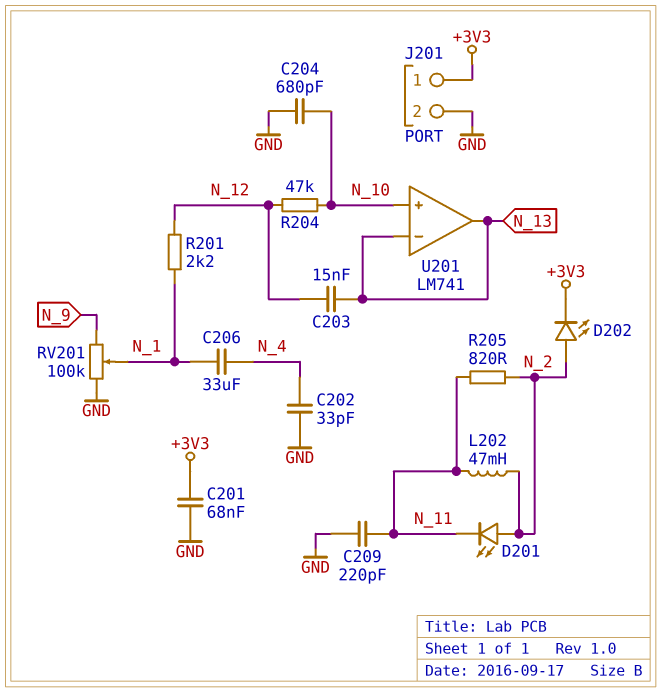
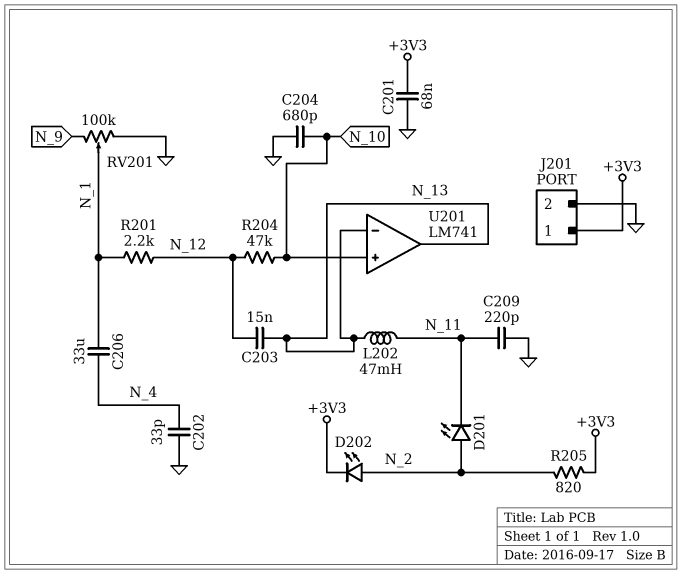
L202: 47mH (N_2, N_11) -> 47mH (N_11, N_13)
R205: 820 (N_2, N_11) -> 820 (+3V3, N_2)

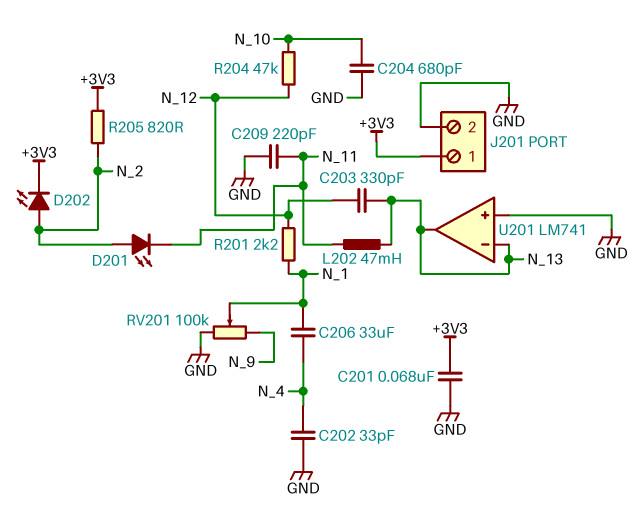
C203: 15nF (N_12, N_13) -> 330pF (N_12, N_13)
U201 pin in+: N_10 -> GND

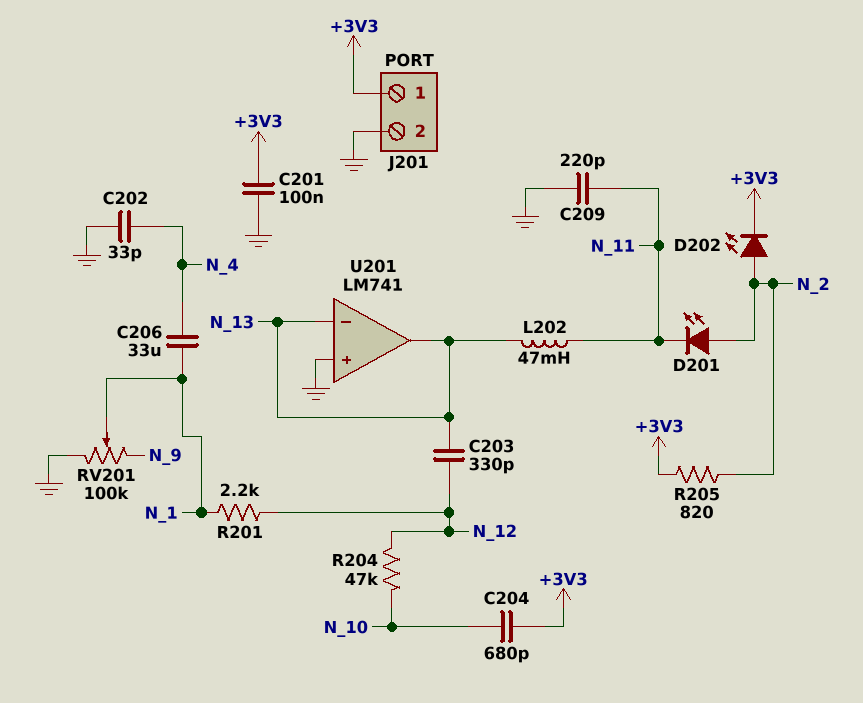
C201: 68nF (+3V3, GND) -> 100nF (+3V3, GND)
C204: 680pF (GND, N_10) -> 680pF (+3V3, N_10)

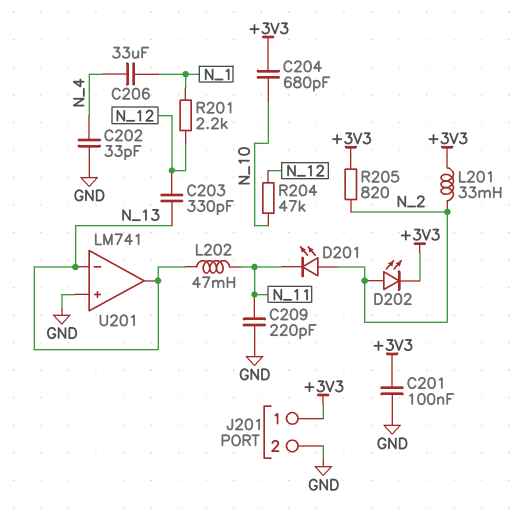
L201: none -> 33mH (+3V3, N_2)
RV201: 100k (GND, N_9, wiper N_1) -> none

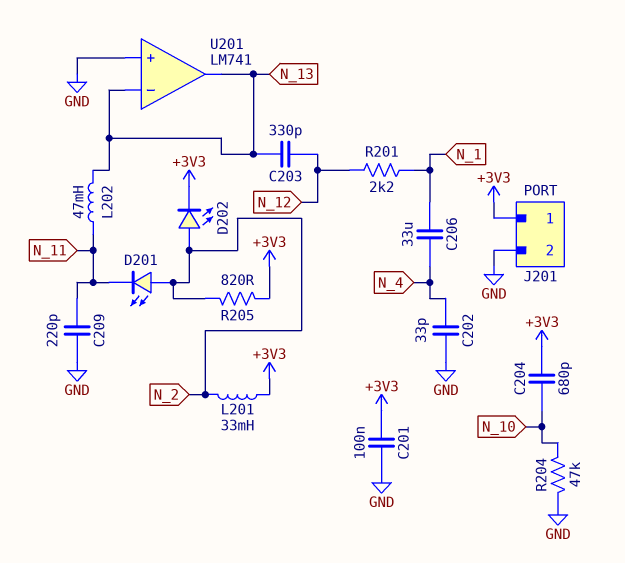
R204: 47k (N_10, N_12) -> 47k (GND, N_10)

